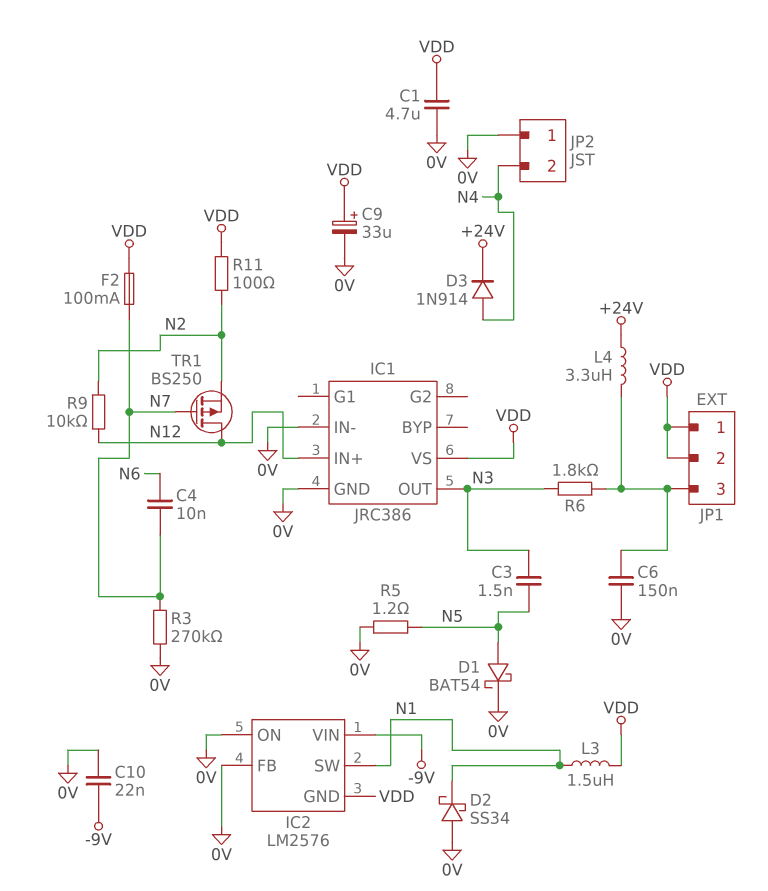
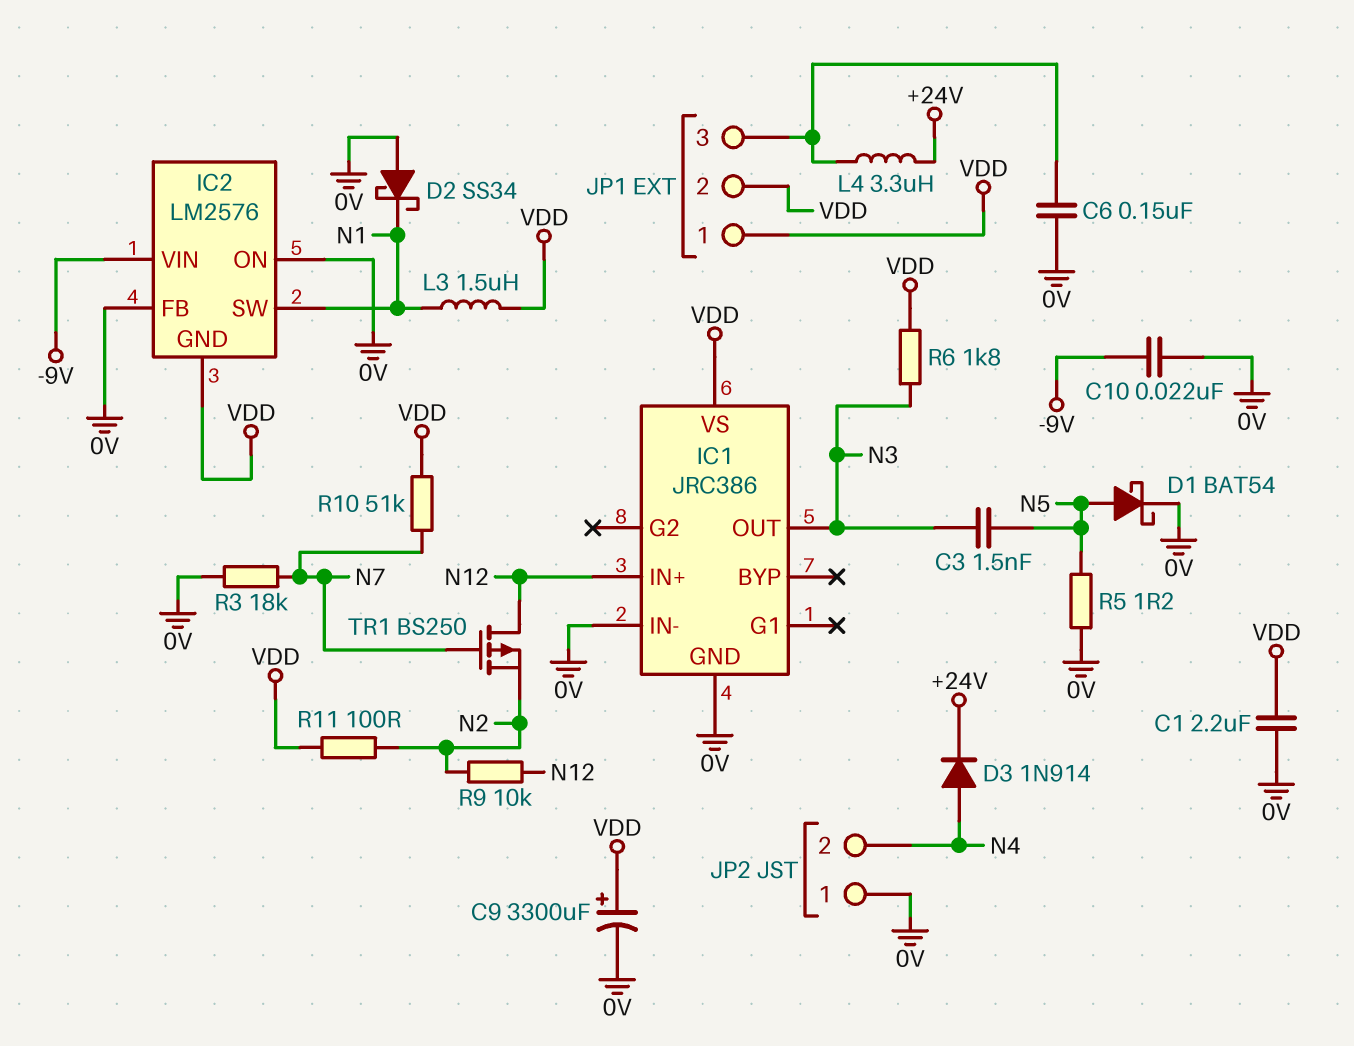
C1: 4.7uF (0V, VDD) -> 2.2uF (0V, VDD)
C4: 10nF (N6, N7) -> none
C9: 33uF (plus VDD, minus 0V) -> 3300uF (plus VDD, minus 0V)
F2: 100mA (N7, VDD) -> none
R3: 270k (0V, N7) -> 18k (0V, N7)
R6: 1.8k (JP1/3, N3) -> 1.8k (N3, VDD)
R10: none -> 51k (N7, VDD)

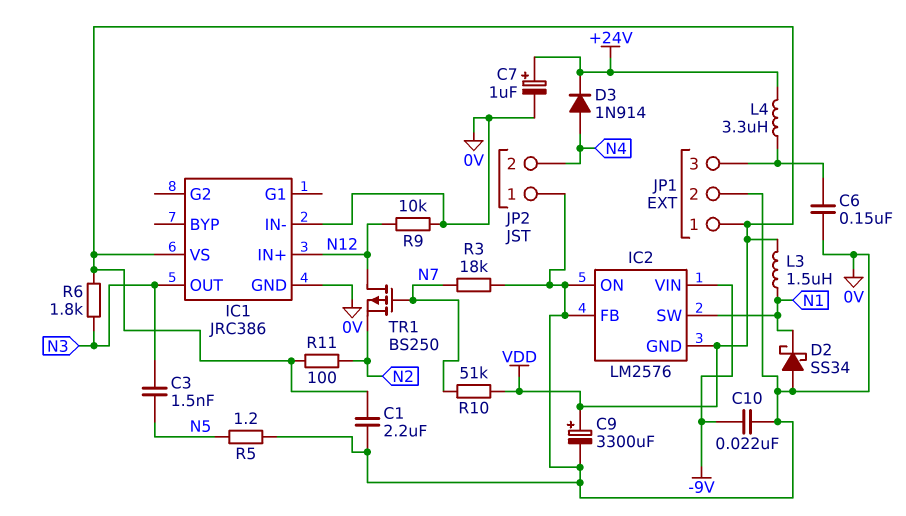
C7: none -> 1uF (plus +24V, minus 0V)
D1: schottky BAT54 (A N5, K 0V) -> none
JP1 pin 2: VDD -> 0V
R9: 10k (N2, N12) -> 10k (0V, N12)

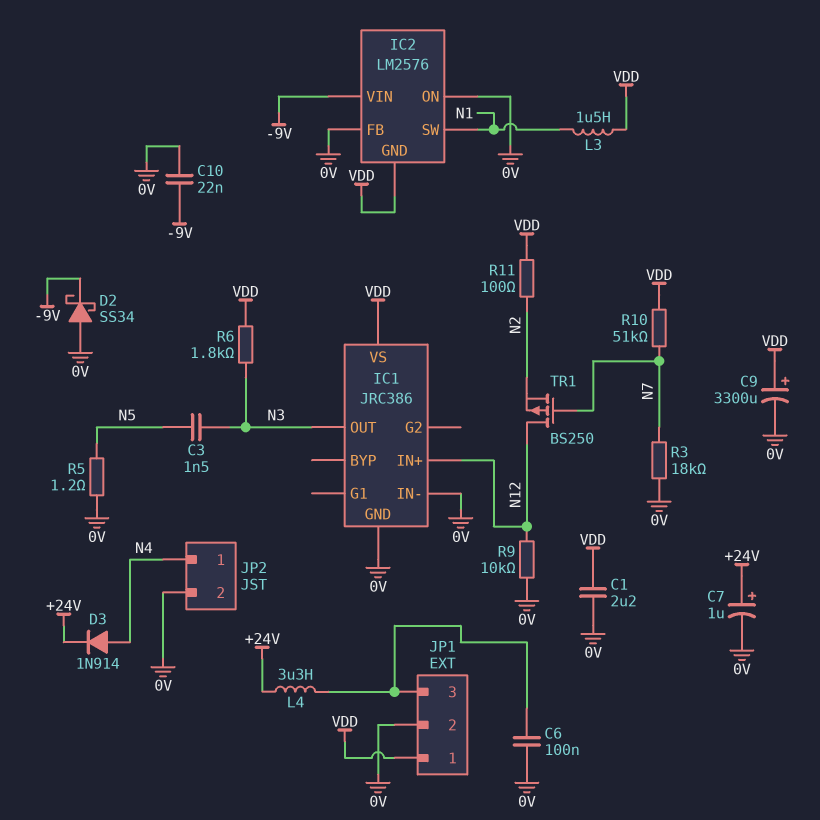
C6: 150nF (0V, JP1/3) -> 100nF (0V, JP1/3)
D2: schottky SS34 (A 0V, K N1) -> schottky SS34 (A 0V, K -9V)
JP2 pin 1: 0V -> N4
JP2 pin 2: N4 -> 0V

